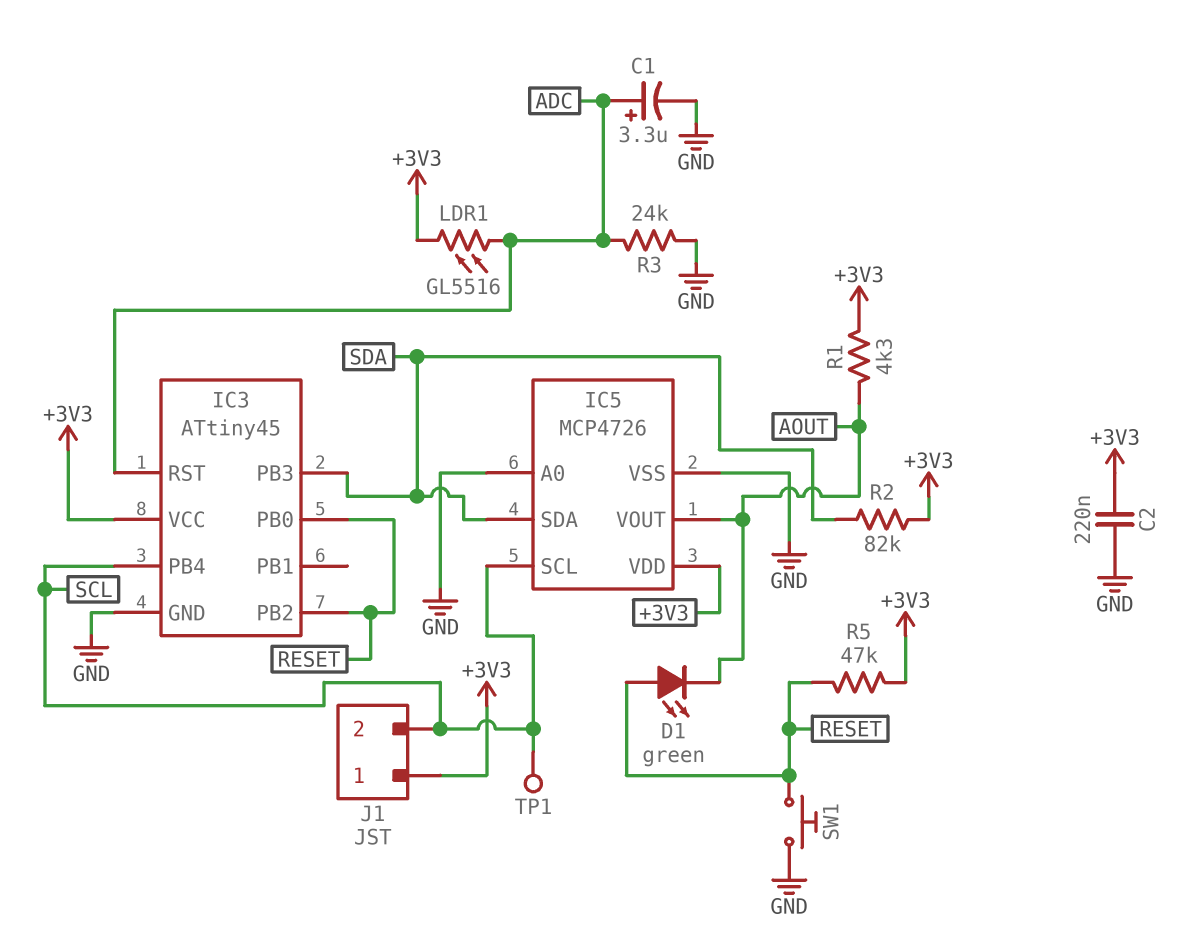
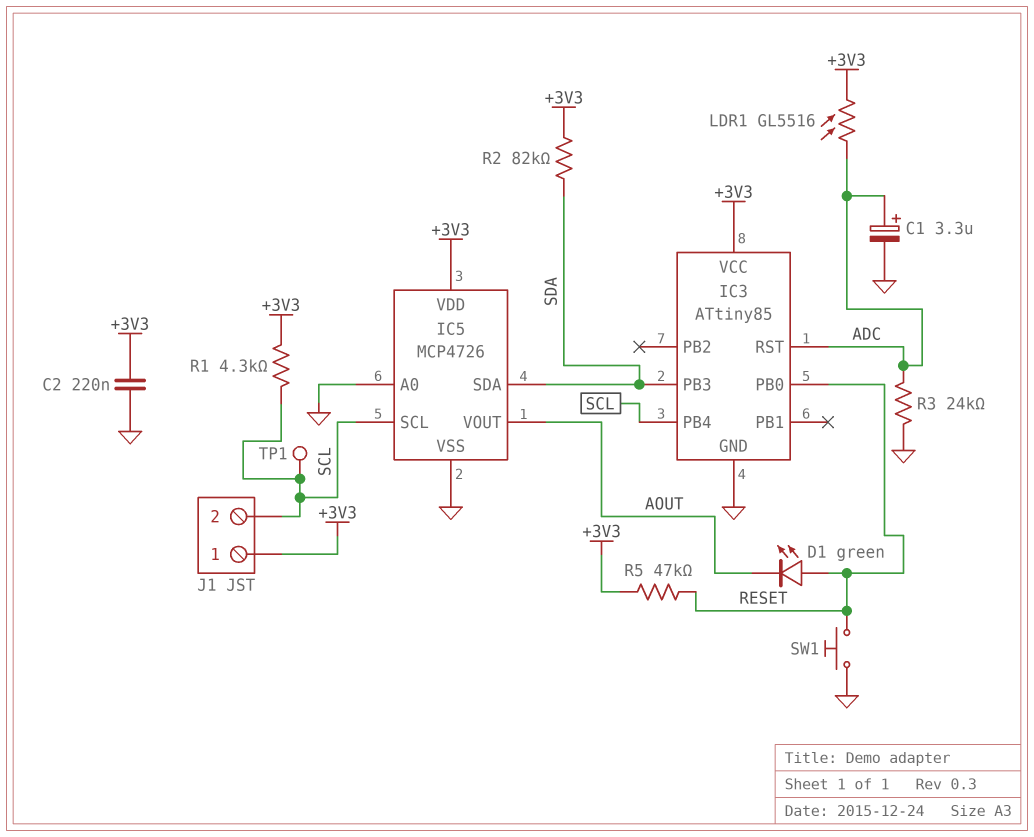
IC3: ATtiny45 -> ATtiny85
IC3 pin PB2: RESET -> none
R1: 4.3k (+3V3, AOUT) -> 4.3k (+3V3, SCL)

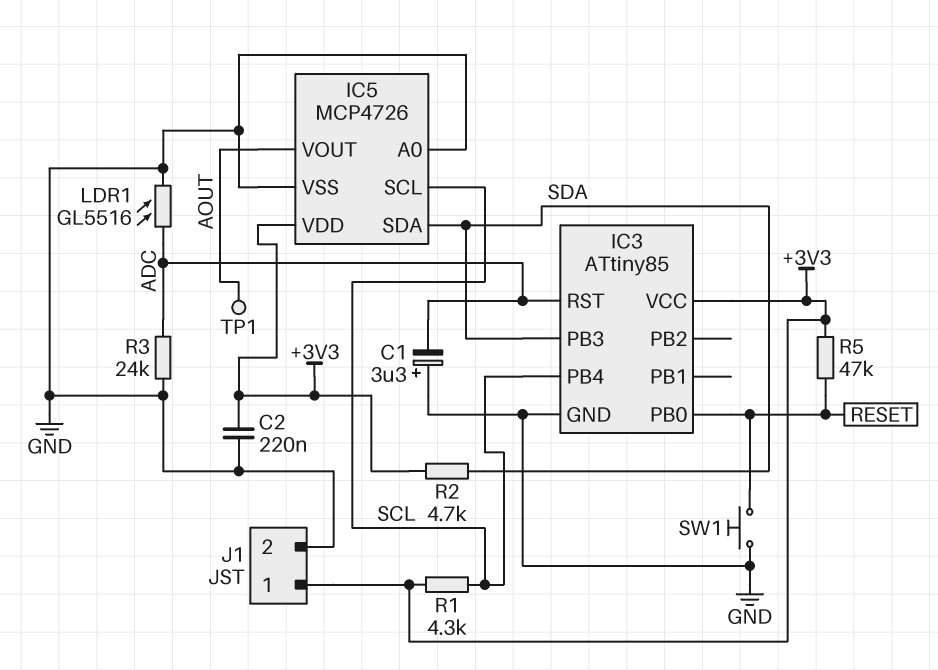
C1: 3.3uF (plus ADC, minus GND) -> 3.3uF (plus GND, minus ADC)
D1: LED green (A RESET, K AOUT) -> none
J1 pin 2: SCL -> GND
LDR1: GL5516 (+3V3, ADC) -> GL5516 (ADC, GND)
R2: 82k (+3V3, SDA) -> 4.7k (+3V3, SDA)
TP1: test point (SCL) -> test point (AOUT)

